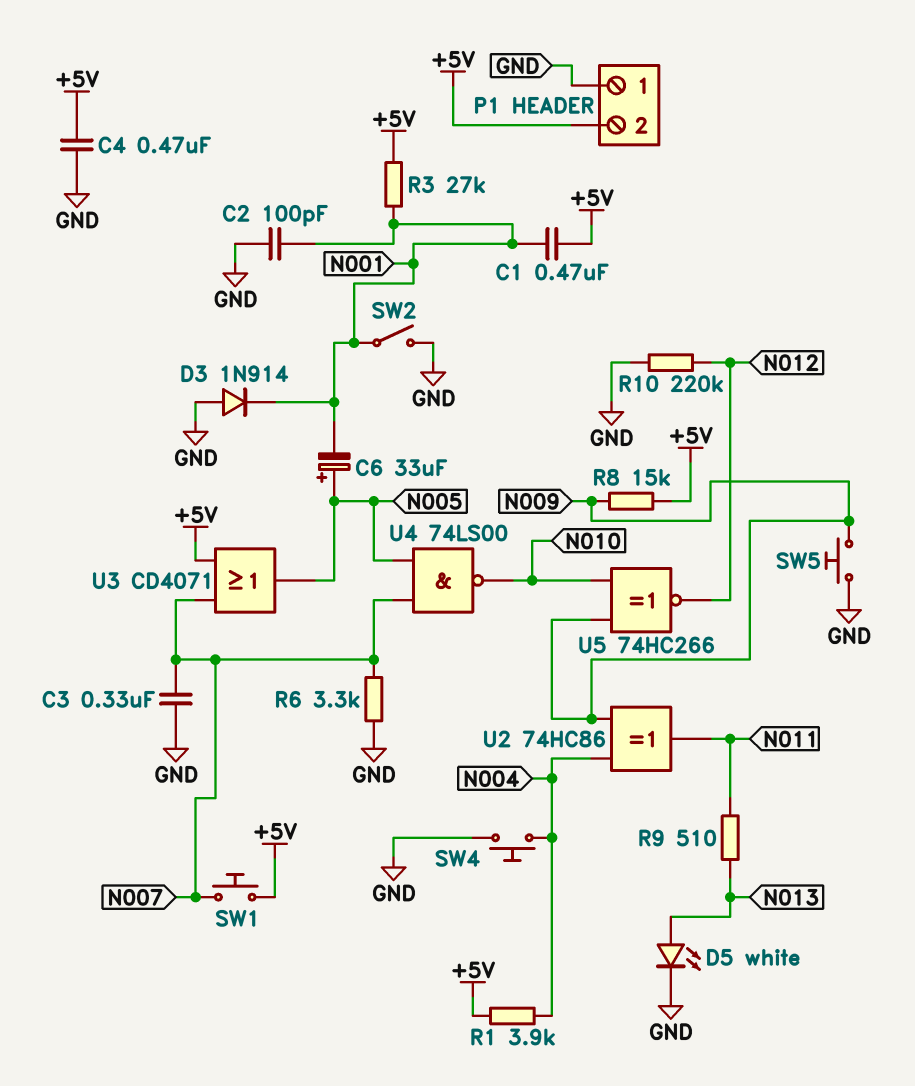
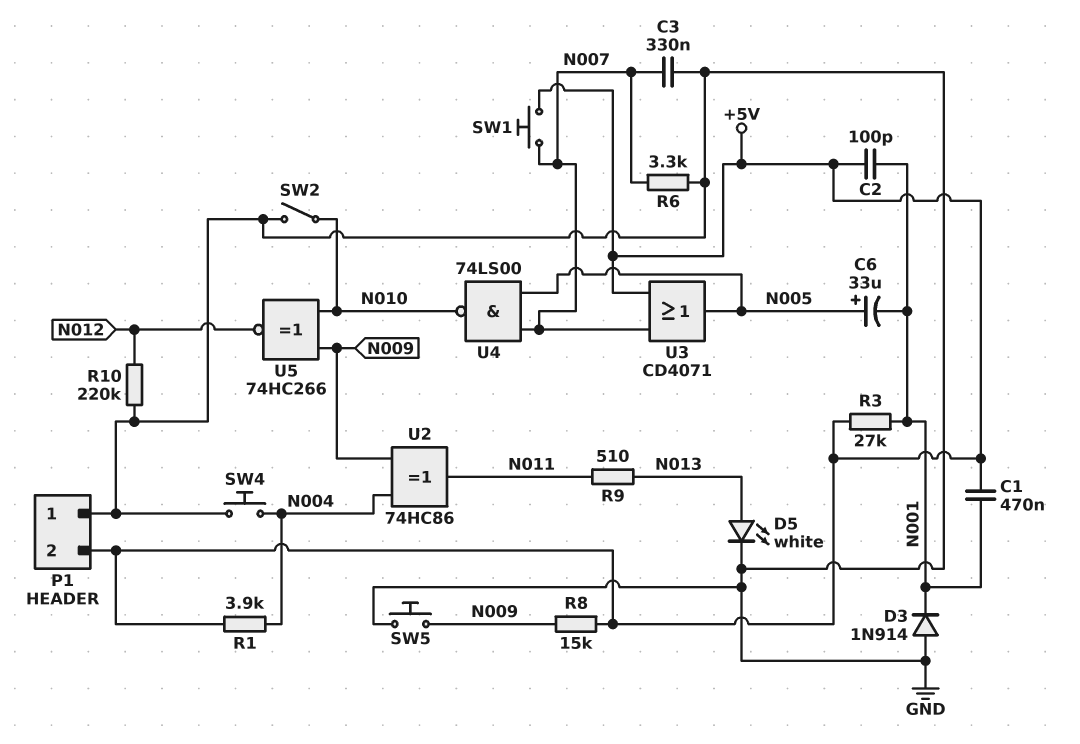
C2: 100pF (GND, N001) -> 100pF (+5V, N001)
C4: 470nF (+5V, GND) -> none
SW2: switch (GND, N001) -> switch (GND, N010)

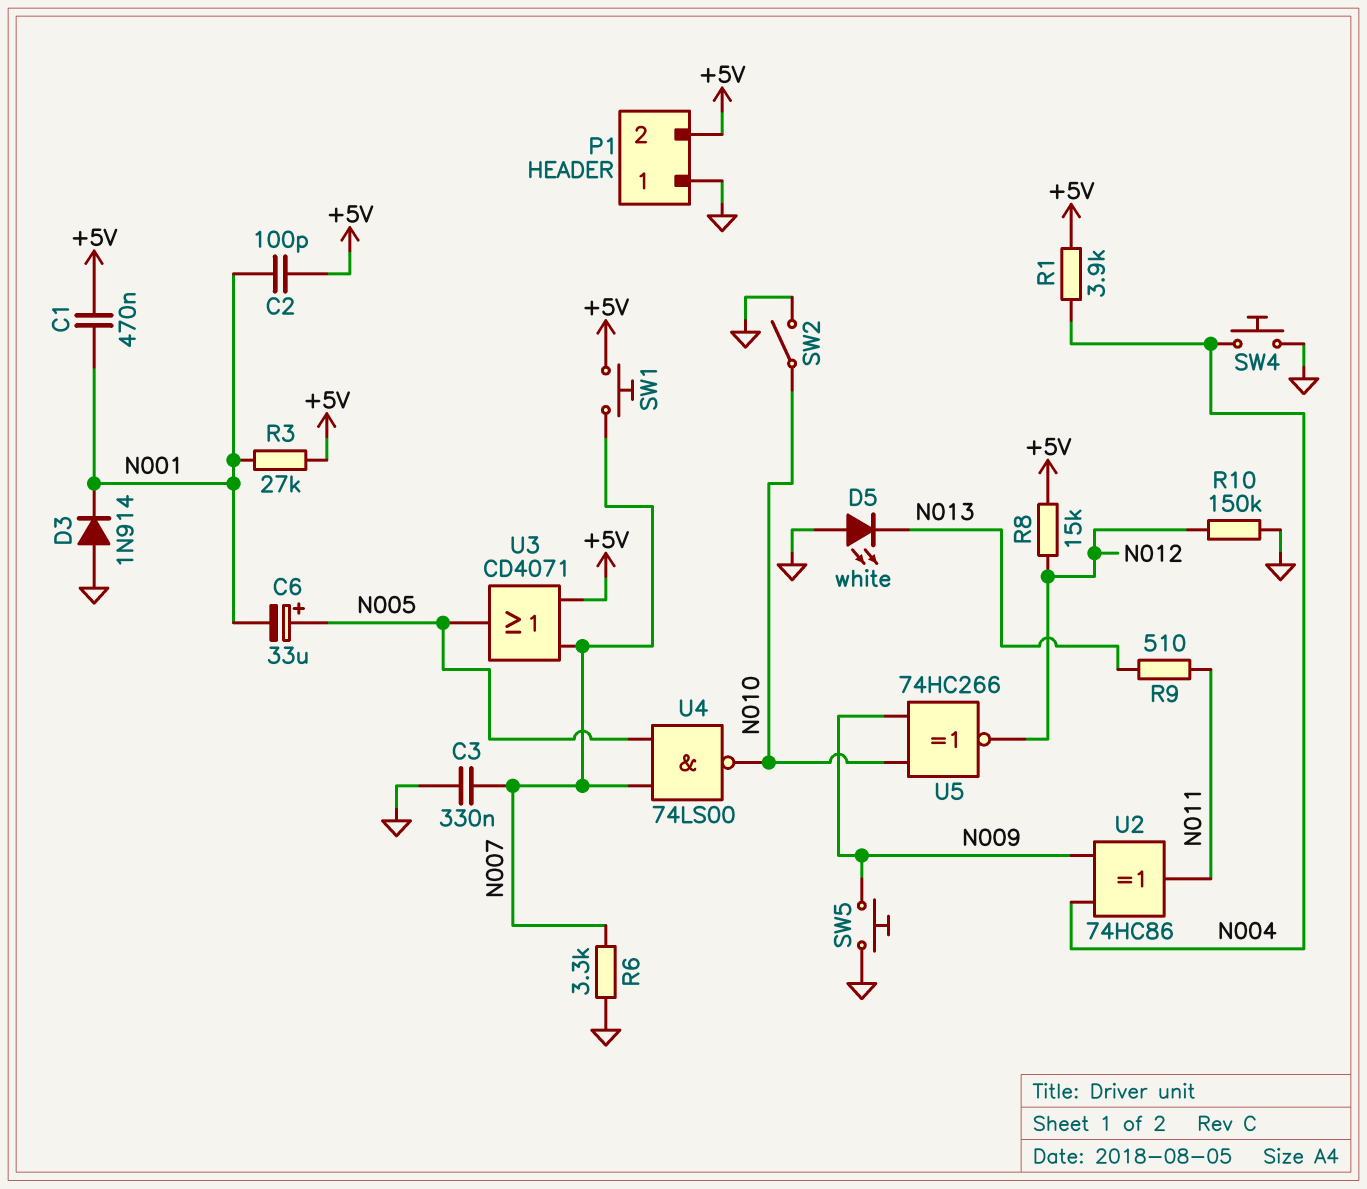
D5: LED white (A N013, K GND) -> LED white (A GND, K N013)
R8: 15k (+5V, N009) -> 15k (+5V, N012)
R10: 220k (GND, N012) -> 150k (GND, N012)

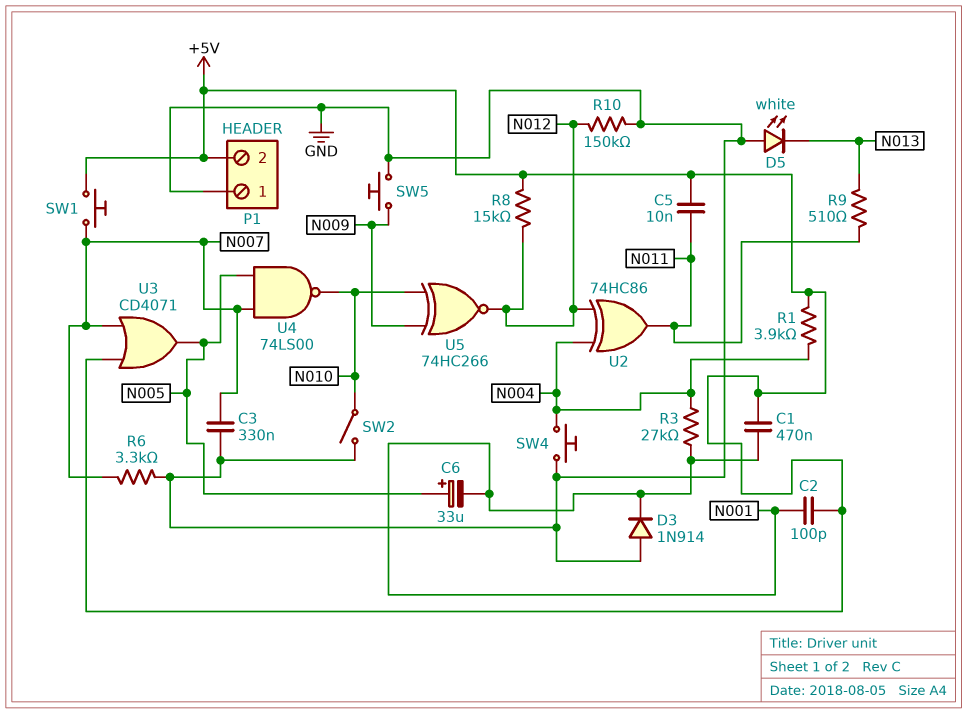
C5: none -> 10nF (+5V, N011)
R3: 27k (+5V, N001) -> 27k (N001, N004)
U2: XOR 74HC86 (in N004, in N009, out N011) -> XOR 74HC86 (in N004, in N012, out N011)

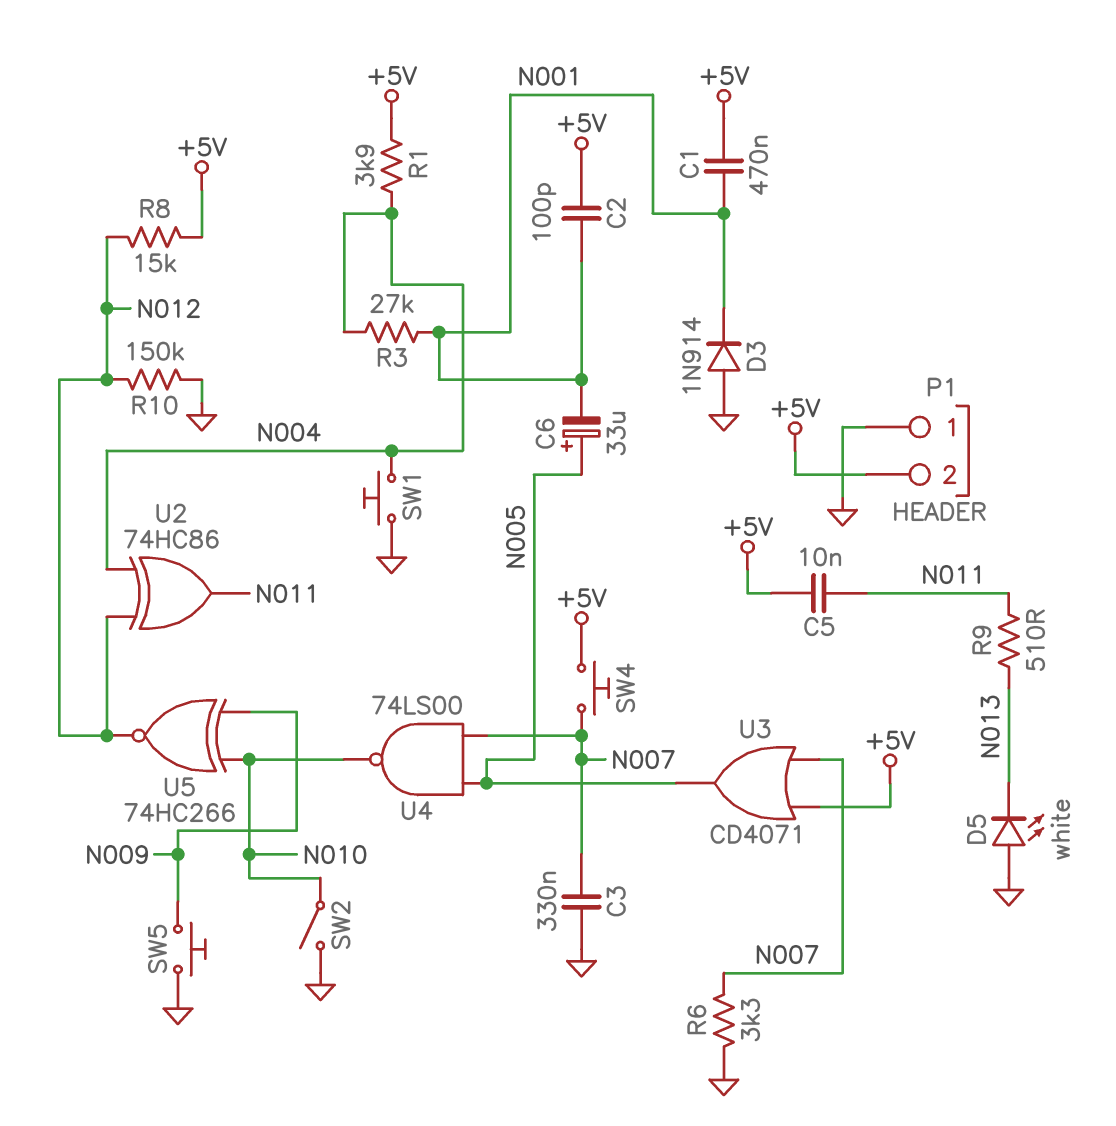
SW1: button (+5V, N007) -> button (GND, N004)
SW4: button (GND, N004) -> button (+5V, N007)

